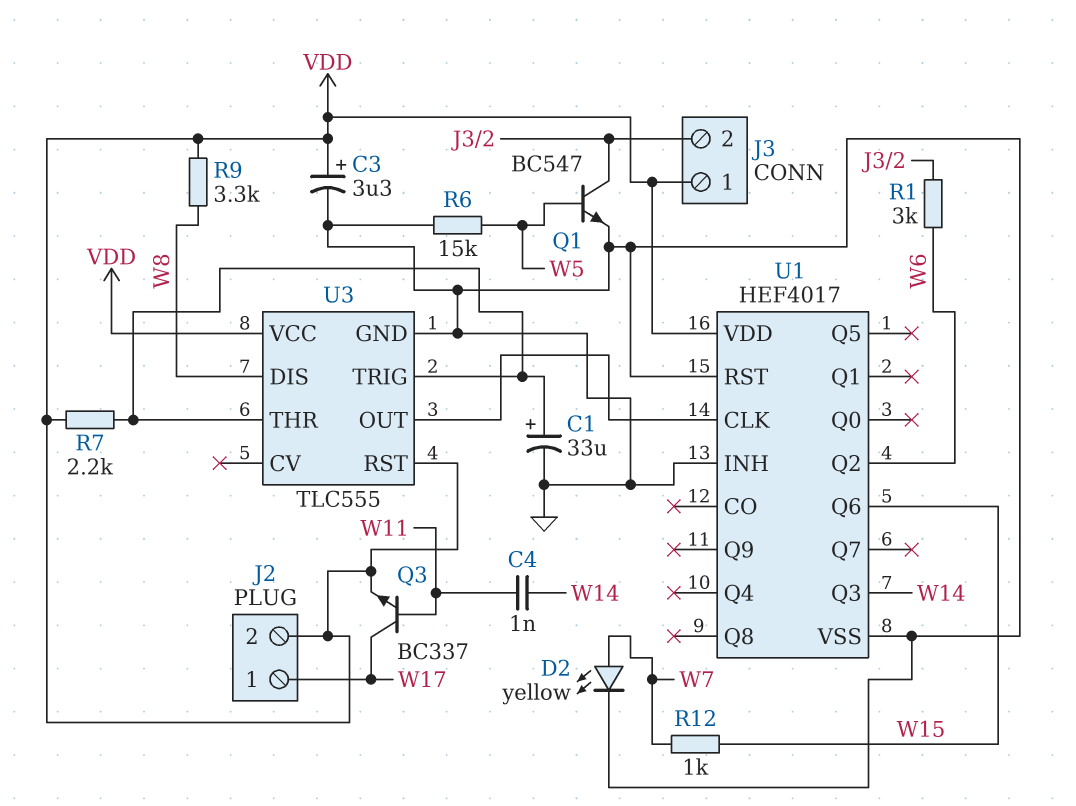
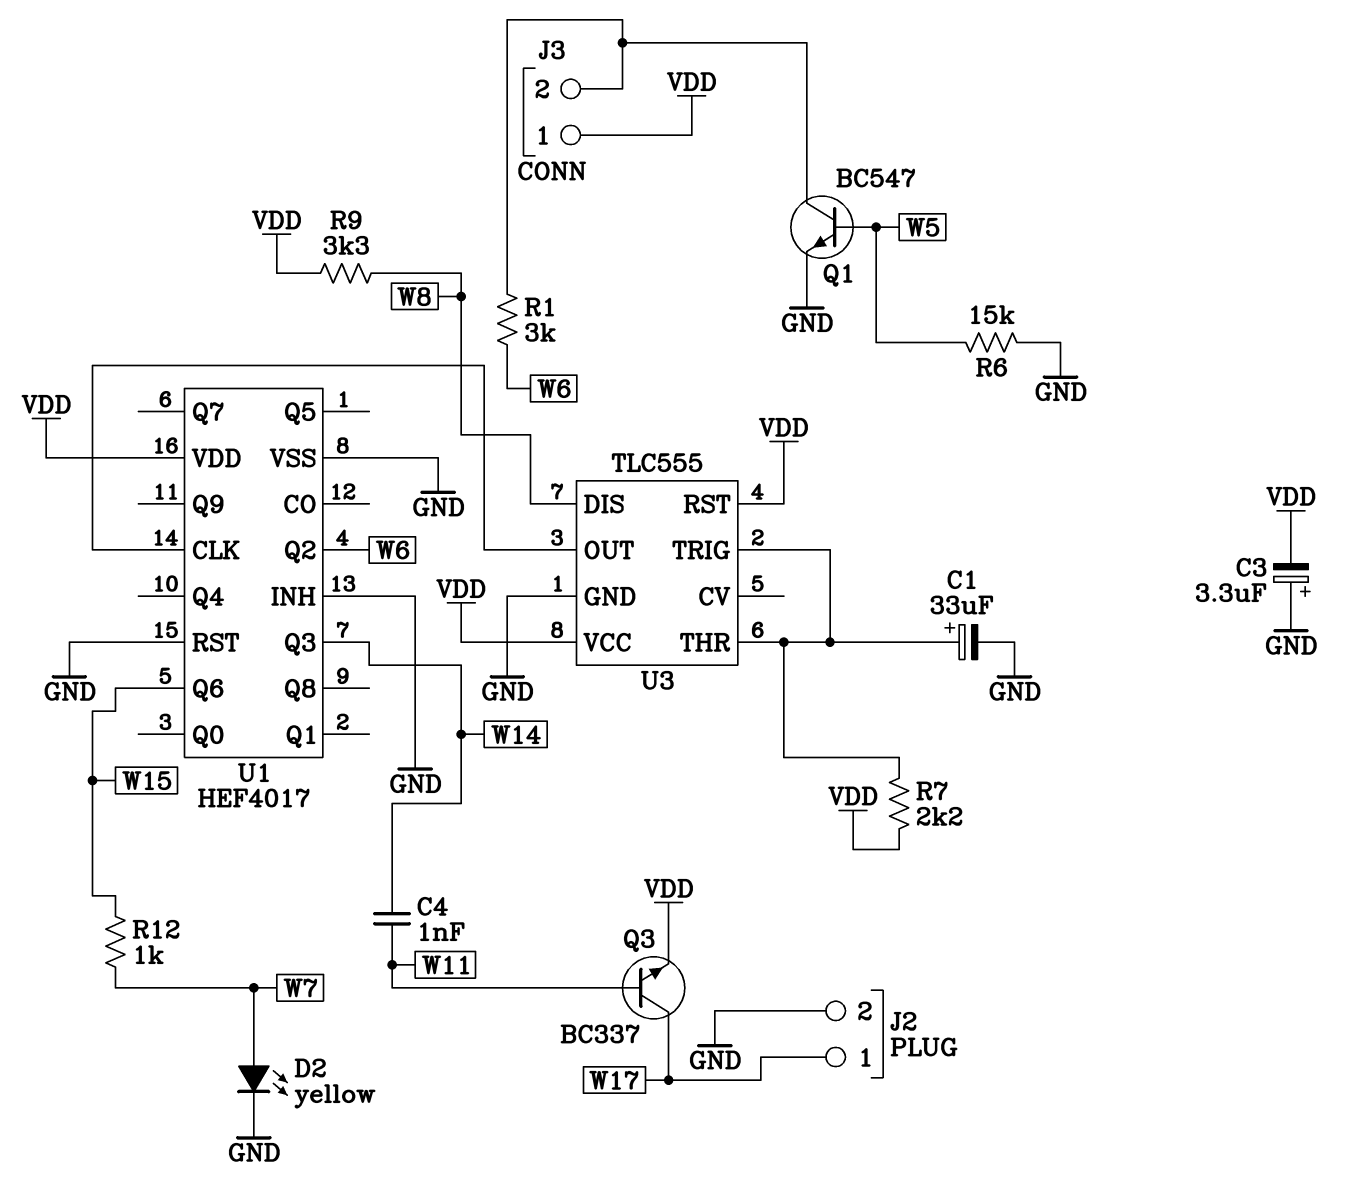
C3: 3.3uF (plus VDD, minus GND) -> 3.3uF (plus GND, minus VDD)
J2 pin 2: VDD -> GND

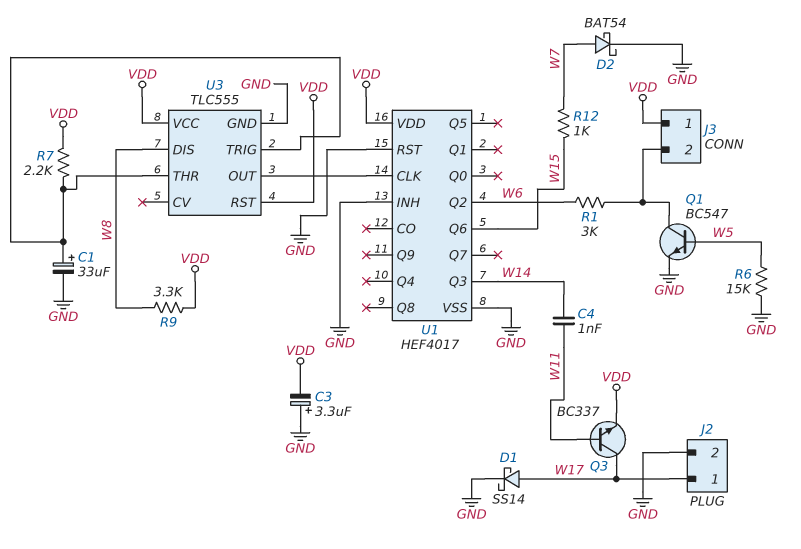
D1: none -> schottky SS14 (A W17, K GND)
D2: LED yellow (A W7, K GND) -> schottky BAT54 (A W7, K GND)

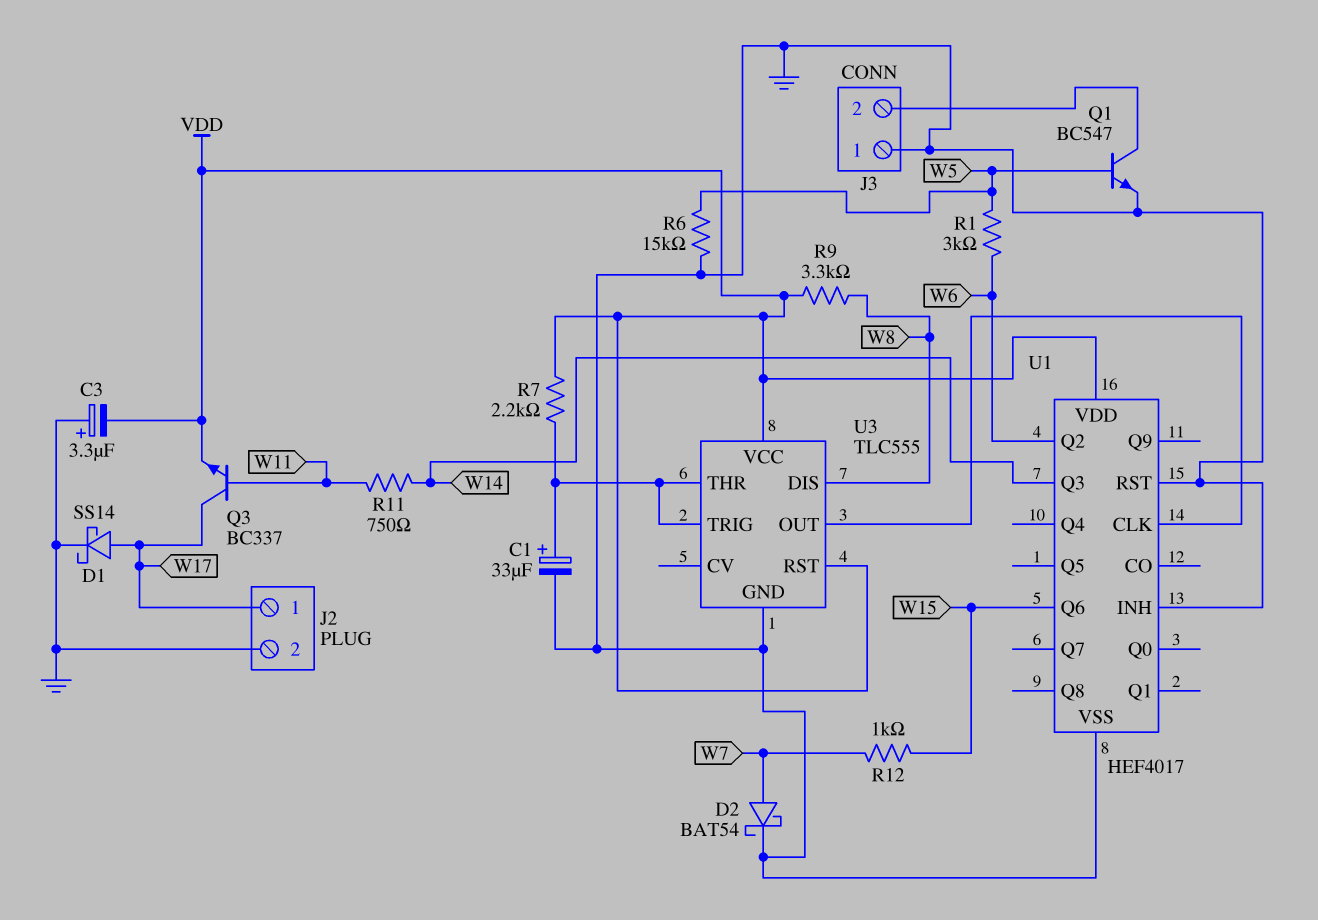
C4: 1nF (W11, W14) -> none
J3 pin 1: VDD -> GND
R1: 3k (J3/2, W6) -> 3k (W5, W6)
R11: none -> 750 (W11, W14)

